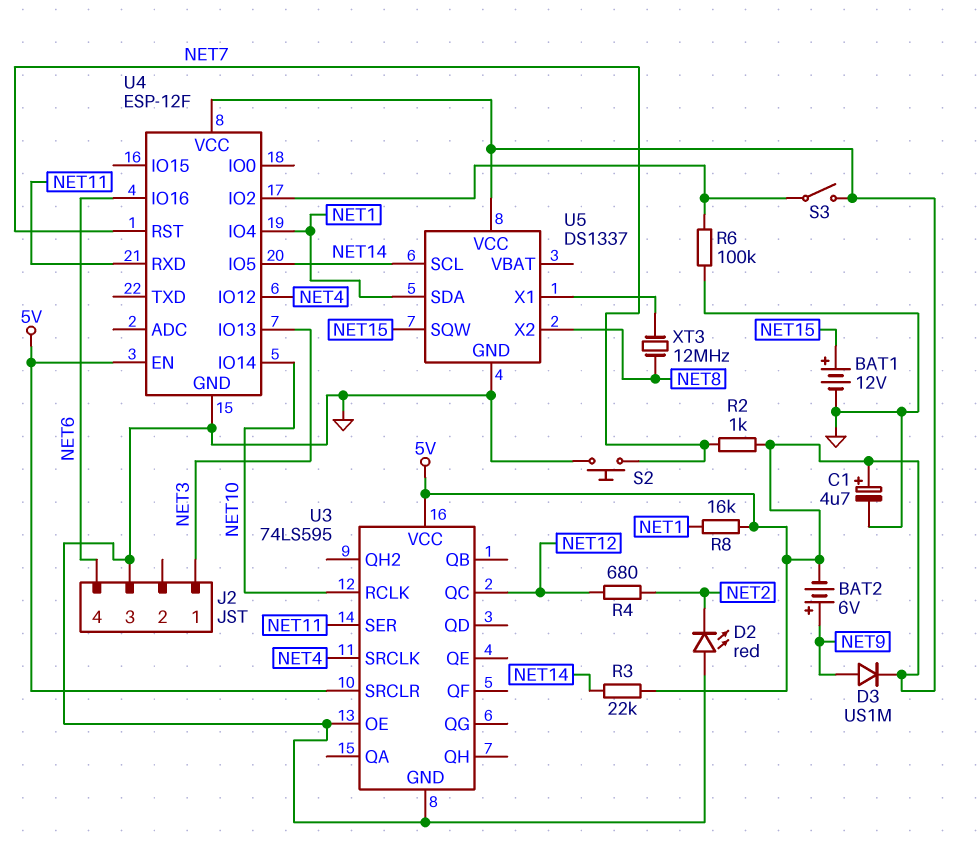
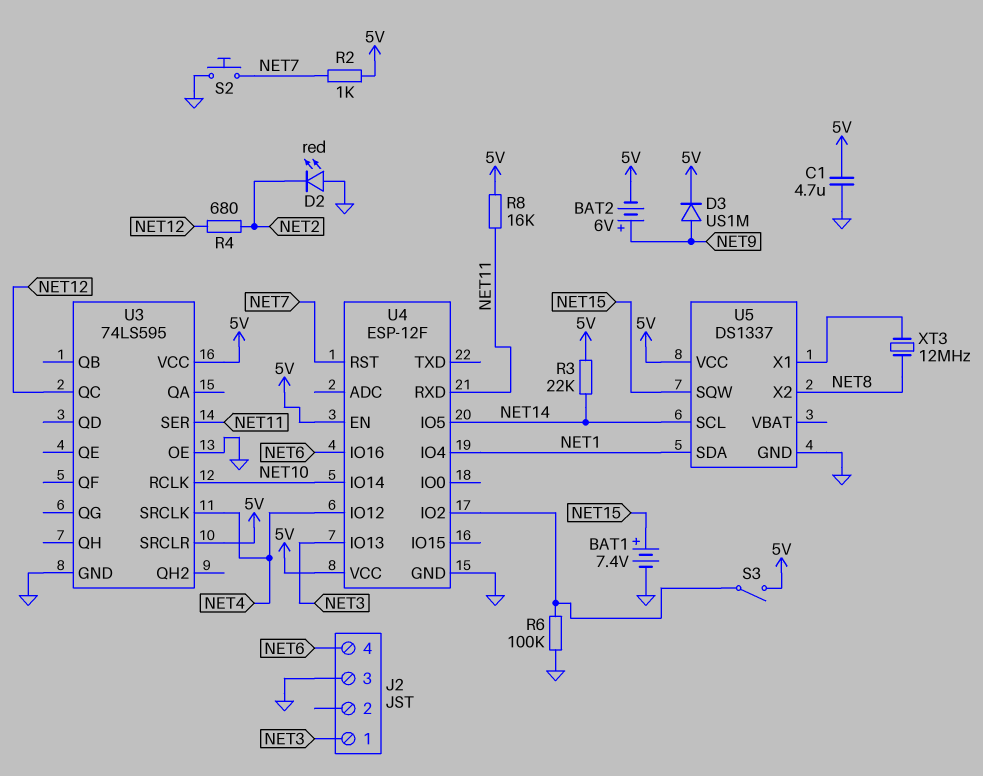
BAT1: 12V (plus NET15, minus GND) -> 7.4V (plus NET15, minus GND)
C1: 4.7uF (plus 5V, minus GND) -> 4.7uF (5V, GND)
R8: 16k (5V, NET1) -> 16k (5V, NET11)

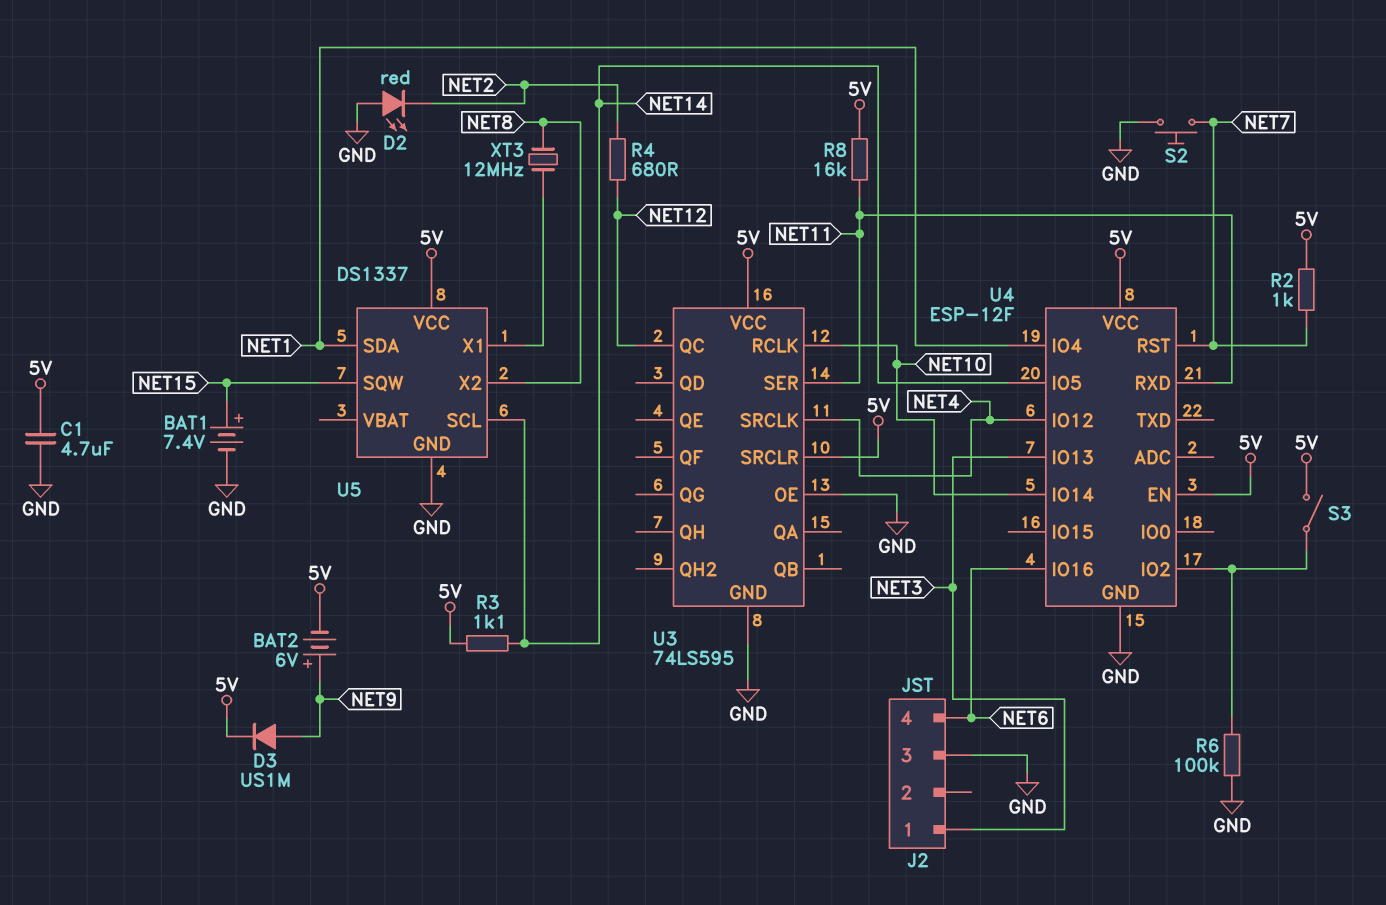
R3: 22k (5V, NET14) -> 1.1k (5V, NET14)

